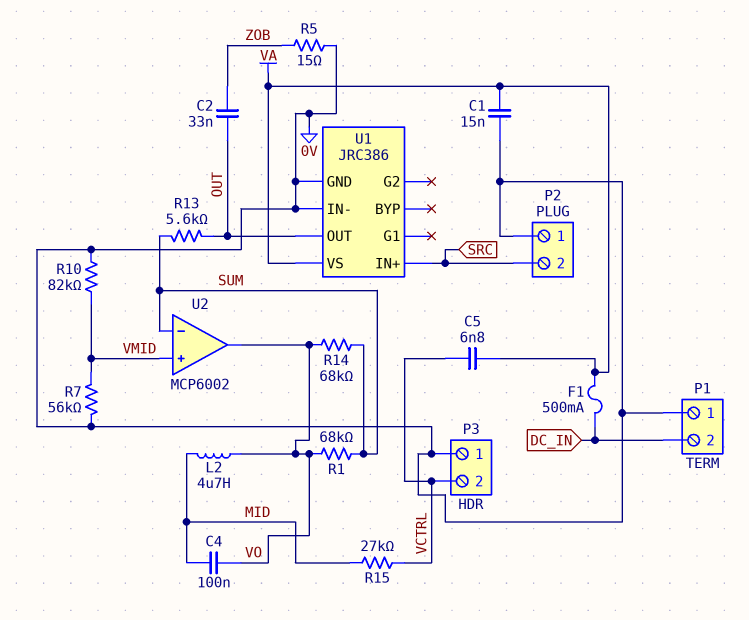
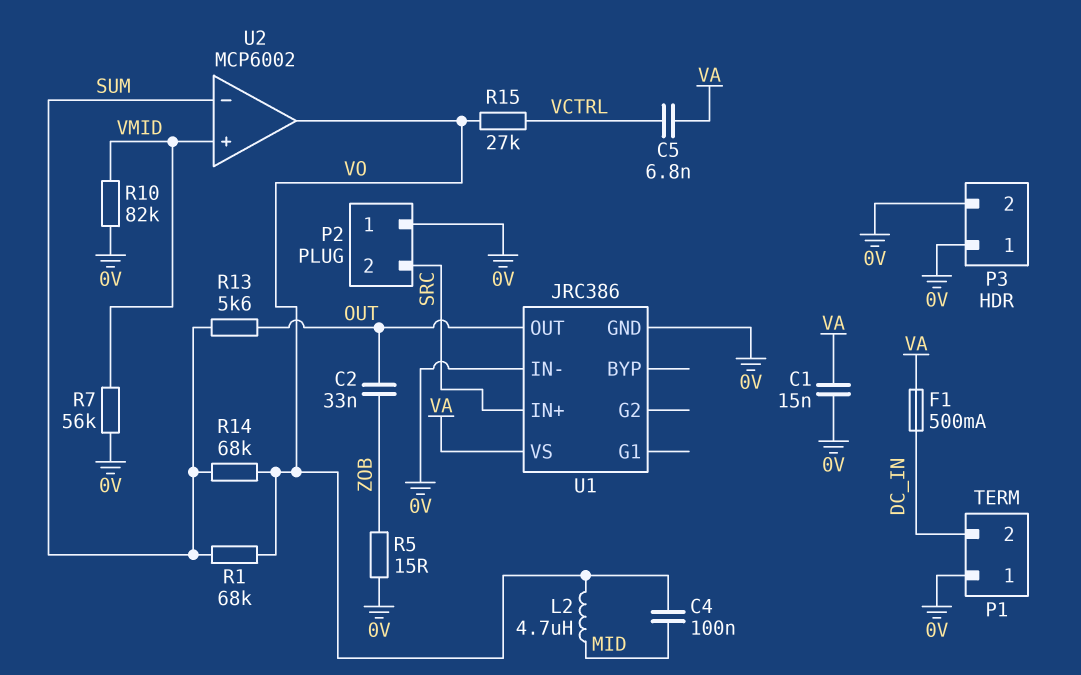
P3 pin 2: VCTRL -> 0V
R15: 27k (MID, VCTRL) -> 27k (VCTRL, VO)

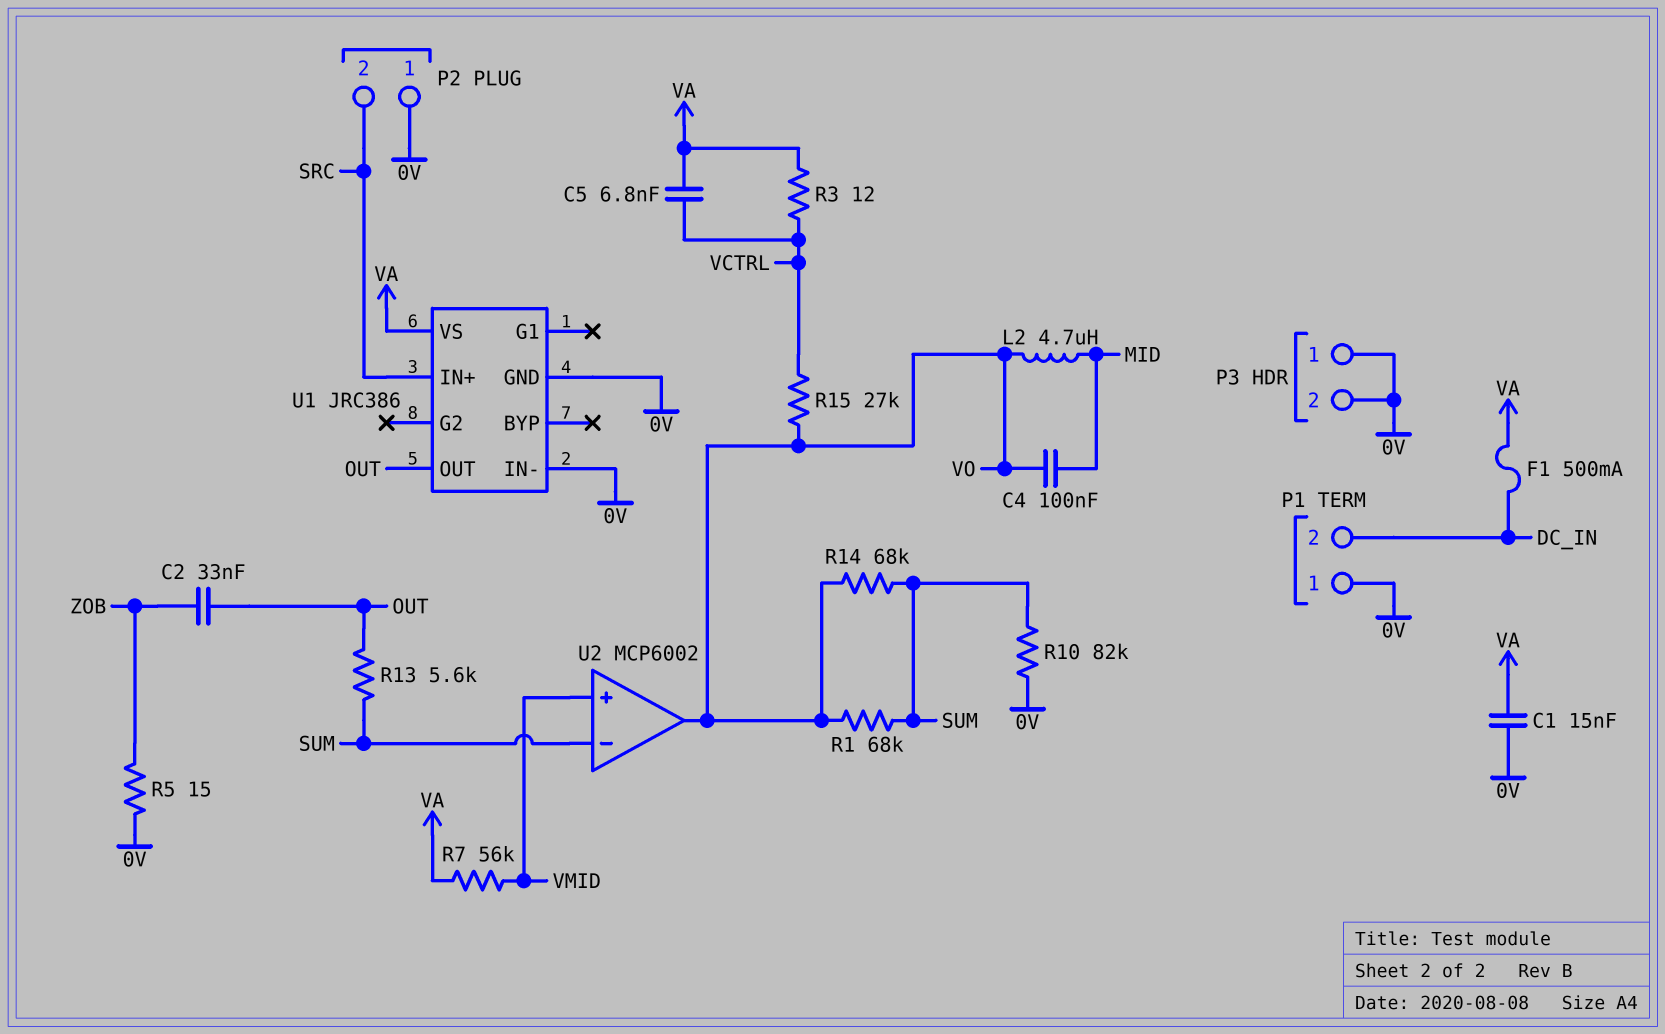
R3: none -> 12 (VA, VCTRL)
R7: 56k (0V, VMID) -> 56k (VA, VMID)
R10: 82k (0V, VMID) -> 82k (0V, SUM)

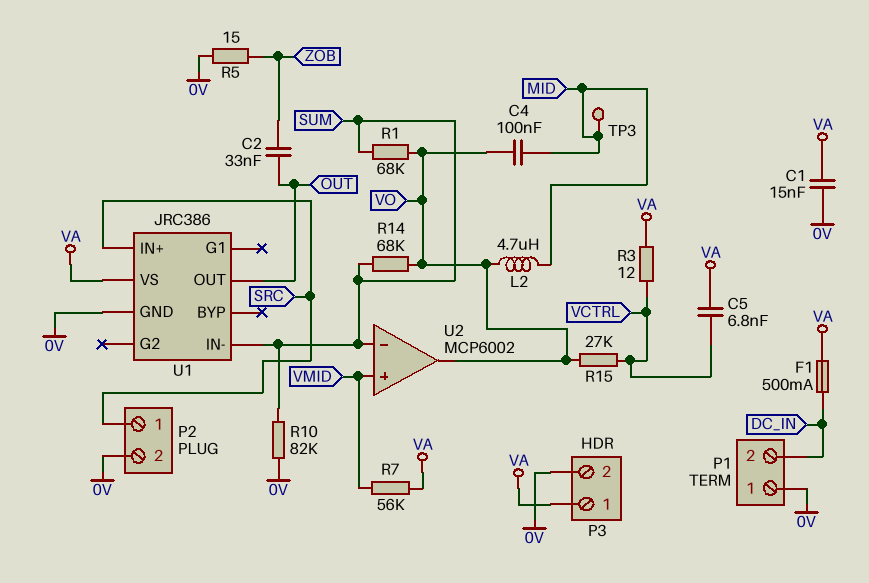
P2 pin 1: 0V -> SRC
P2 pin 2: SRC -> 0V
P3 pin 1: 0V -> VA
R13: 5.6k (OUT, SUM) -> none
TP3: none -> test point (MID)
U1 pin IN-: 0V -> SUM

